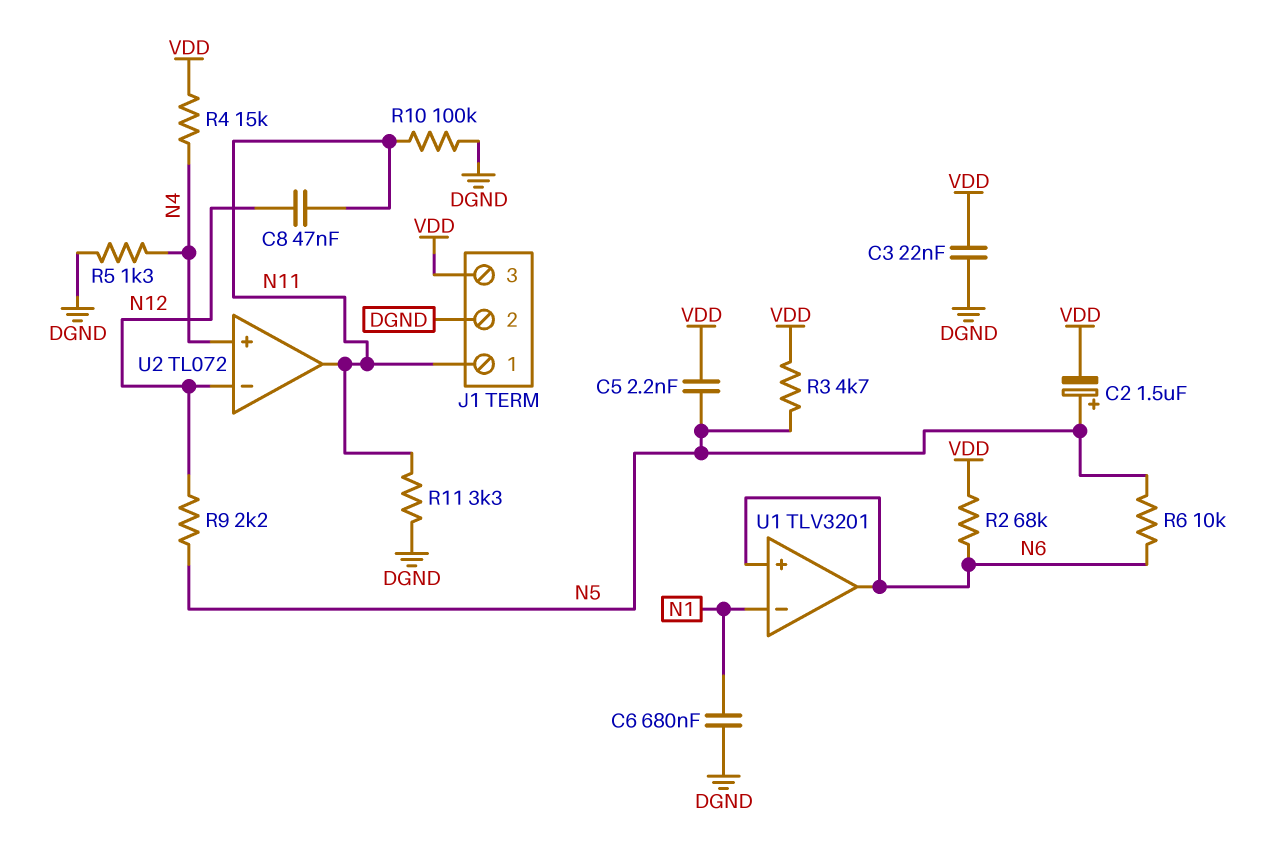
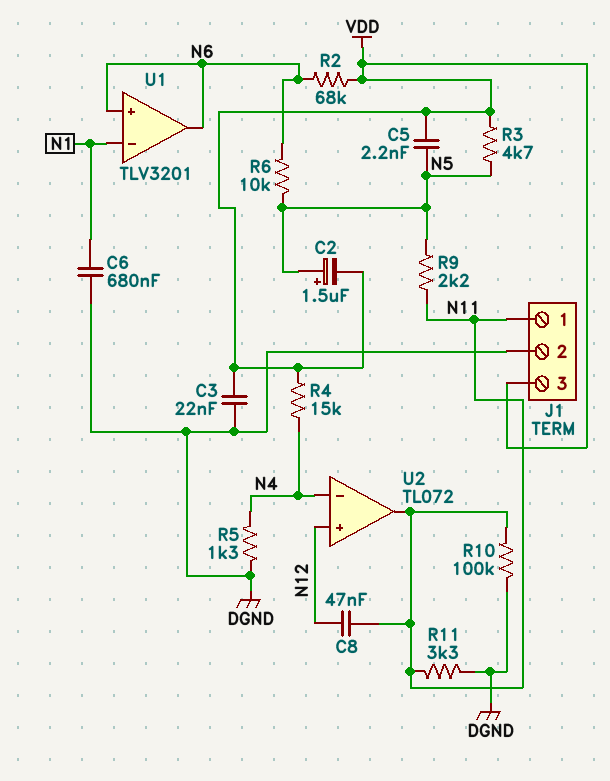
R9: 2.2k (N5, N12) -> 2.2k (N5, N11)
U2 pin in+: N4 -> N12
U2 pin in-: N12 -> N4

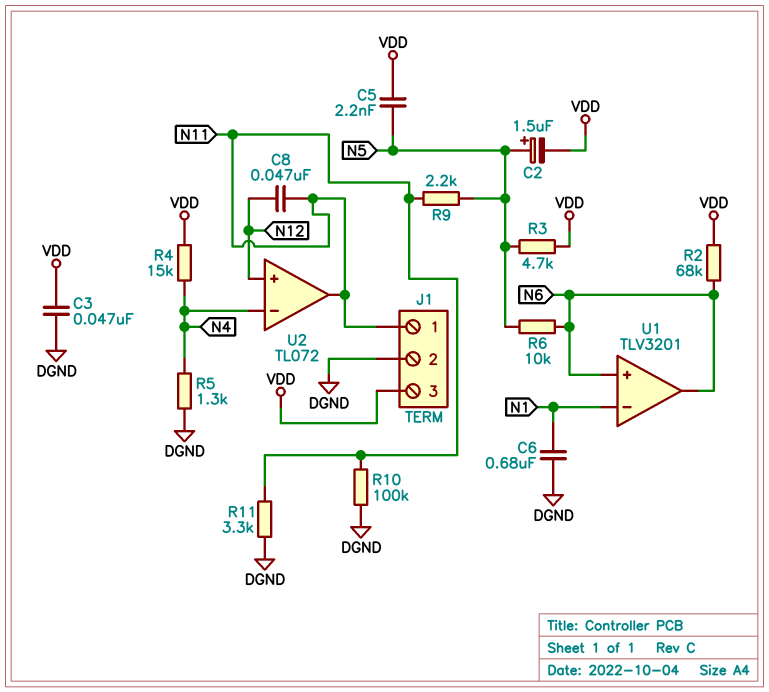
C3: 22nF (DGND, VDD) -> 47nF (DGND, VDD)

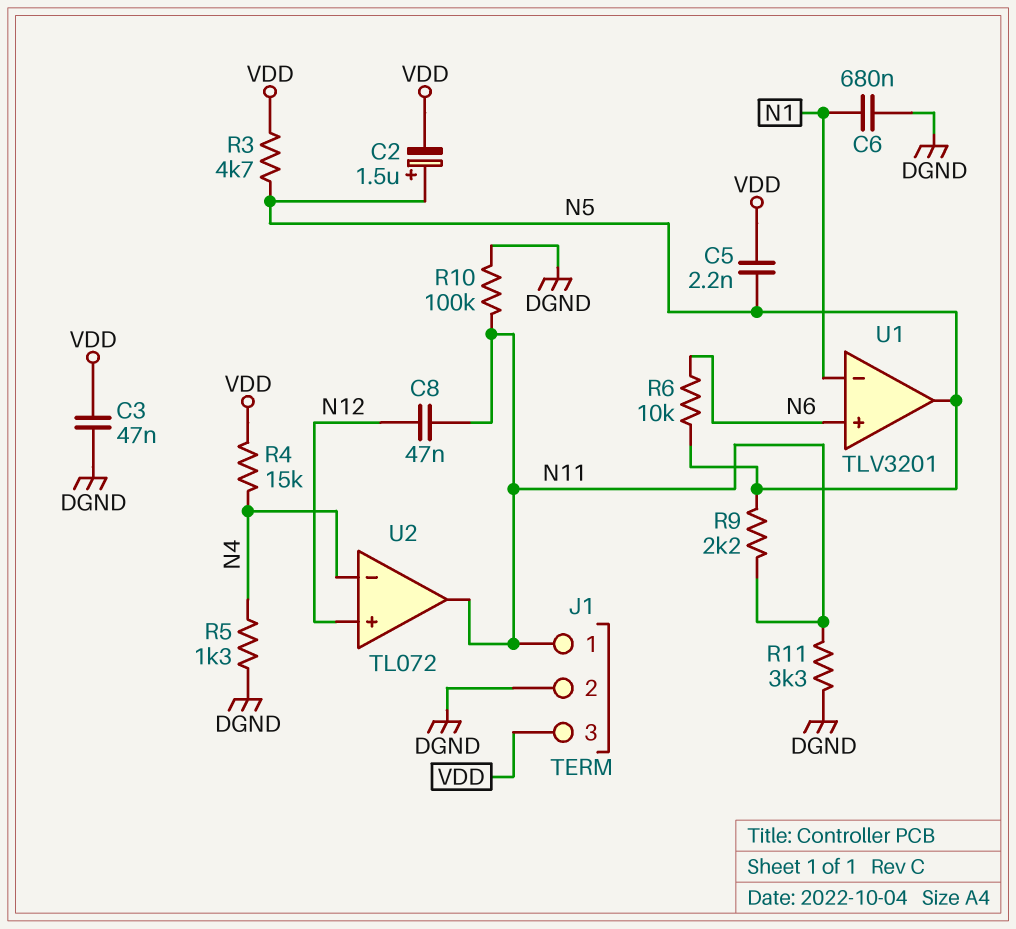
R2: 68k (N6, VDD) -> none
U1 pin out: N6 -> N5

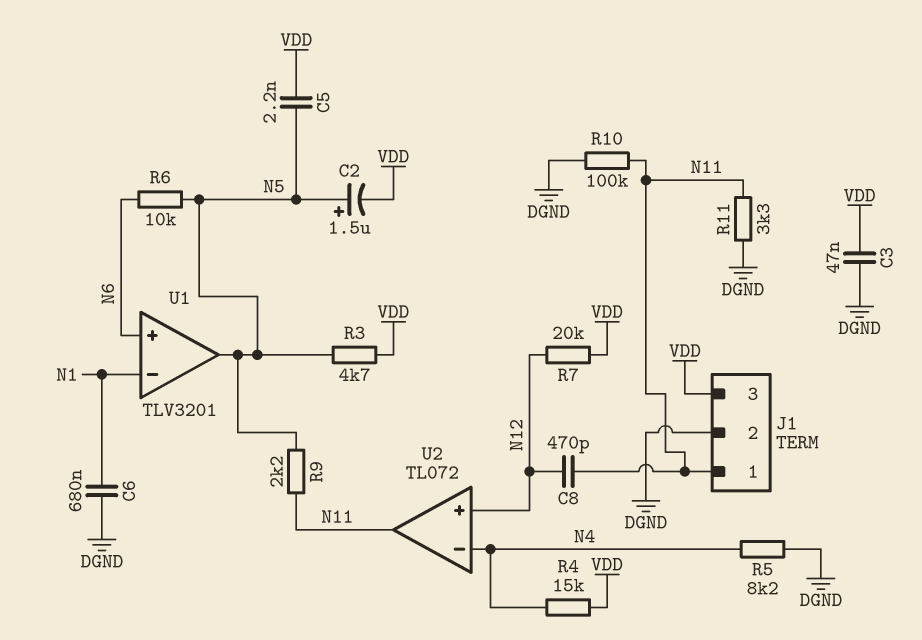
C8: 47nF (N11, N12) -> 470pF (N11, N12)
R5: 1.3k (DGND, N4) -> 8.2k (DGND, N4)
R7: none -> 20k (N12, VDD)

